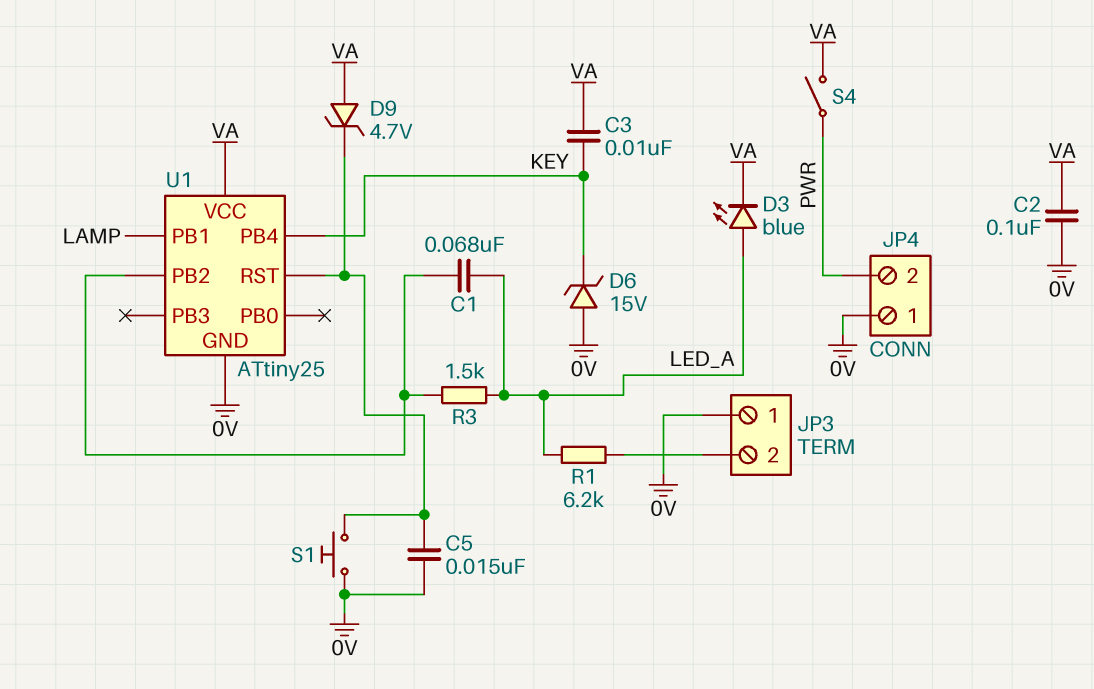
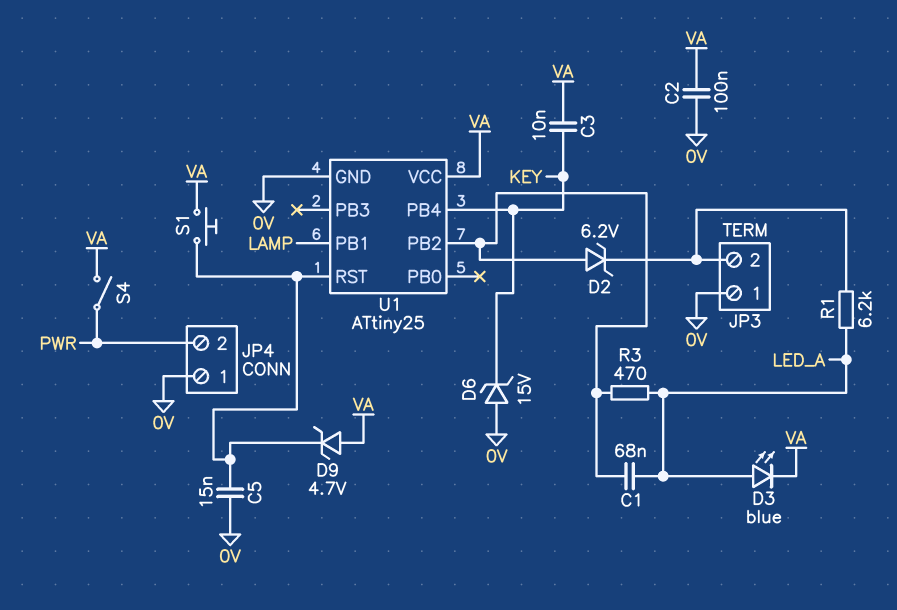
D2: none -> zener 6.2V (A U1/PB2, K JP3/2)
R3: 1.5k (LED_A, U1/PB2) -> 470 (LED_A, U1/PB2)
S1: button (0V, U1/RST) -> button (U1/RST, VA)

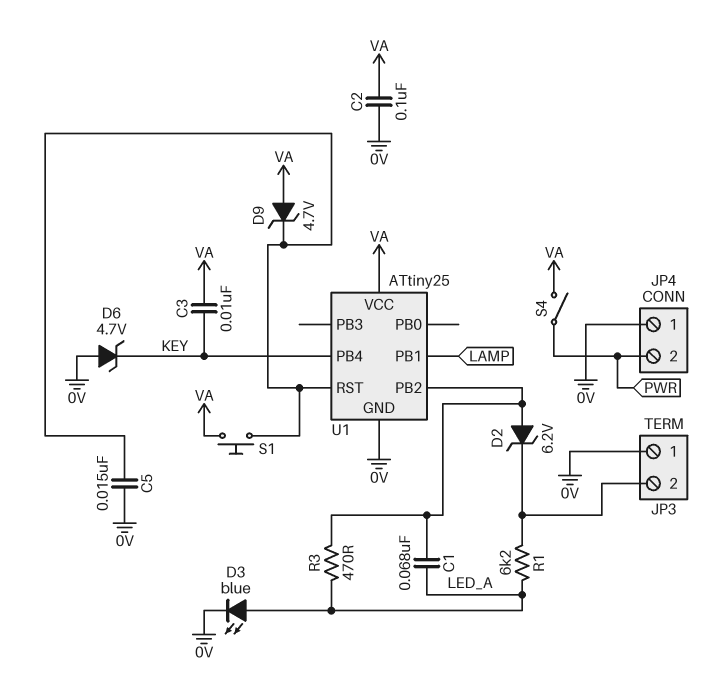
D3: LED blue (A LED_A, K VA) -> LED blue (A LED_A, K 0V)
D6: zener 15V (A 0V, K KEY) -> zener 4.7V (A 0V, K KEY)

